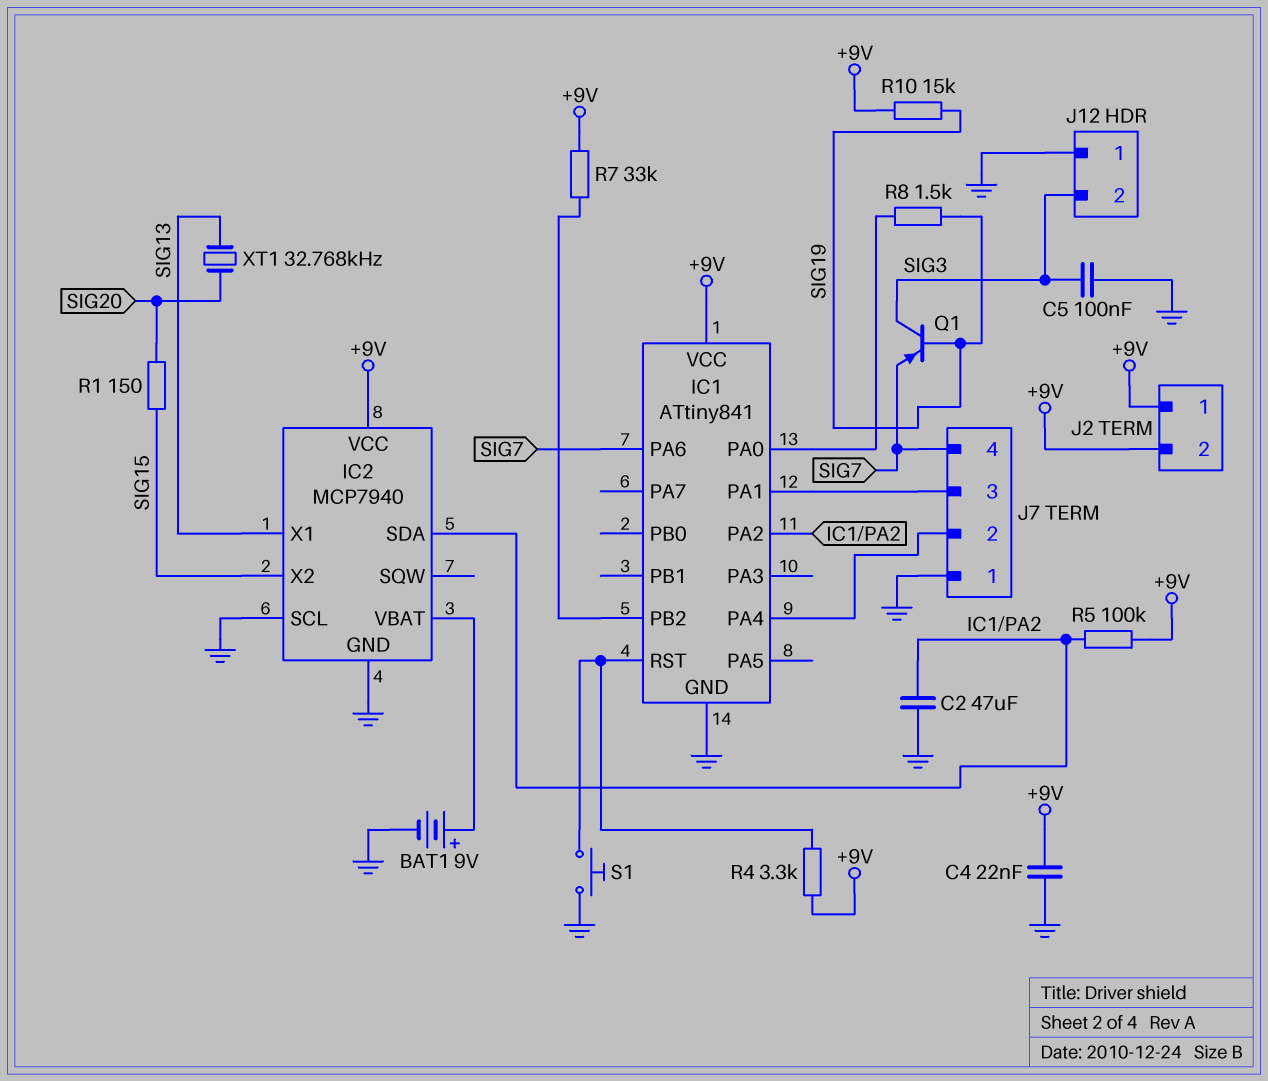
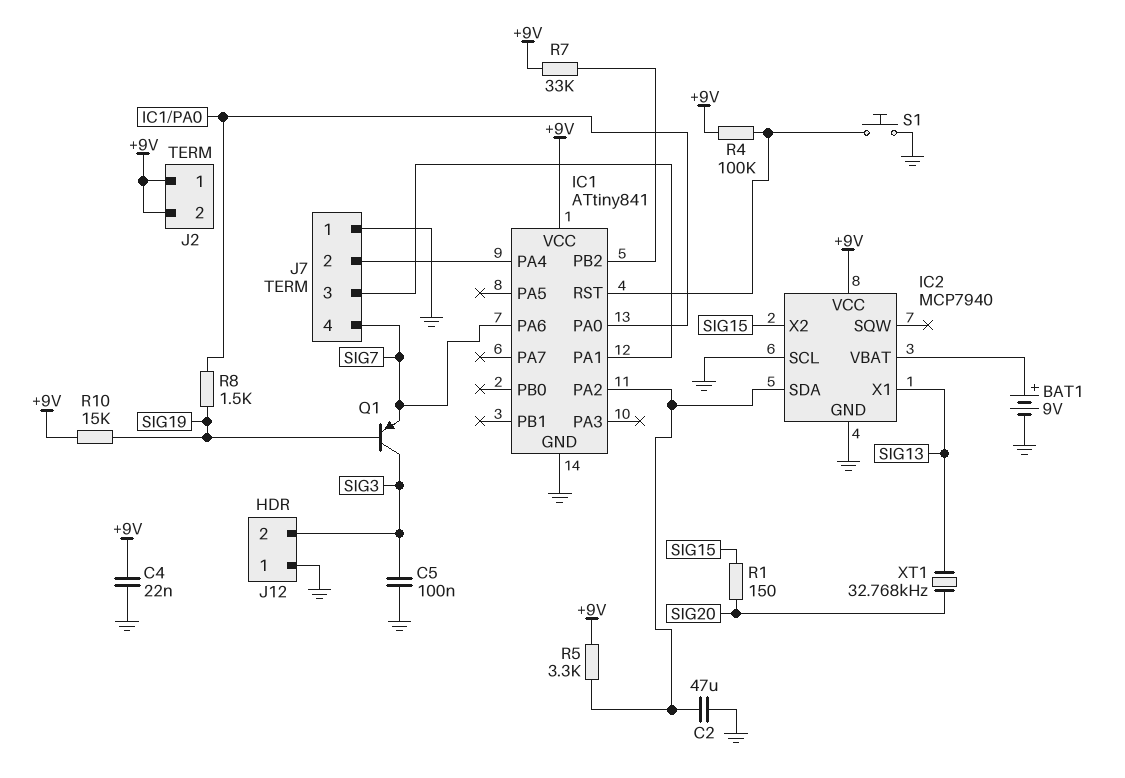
R4: 3.3k (+9V, IC1/RST) -> 100k (+9V, IC1/RST)
R5: 100k (+9V, IC1/PA2) -> 3.3k (+9V, IC1/PA2)

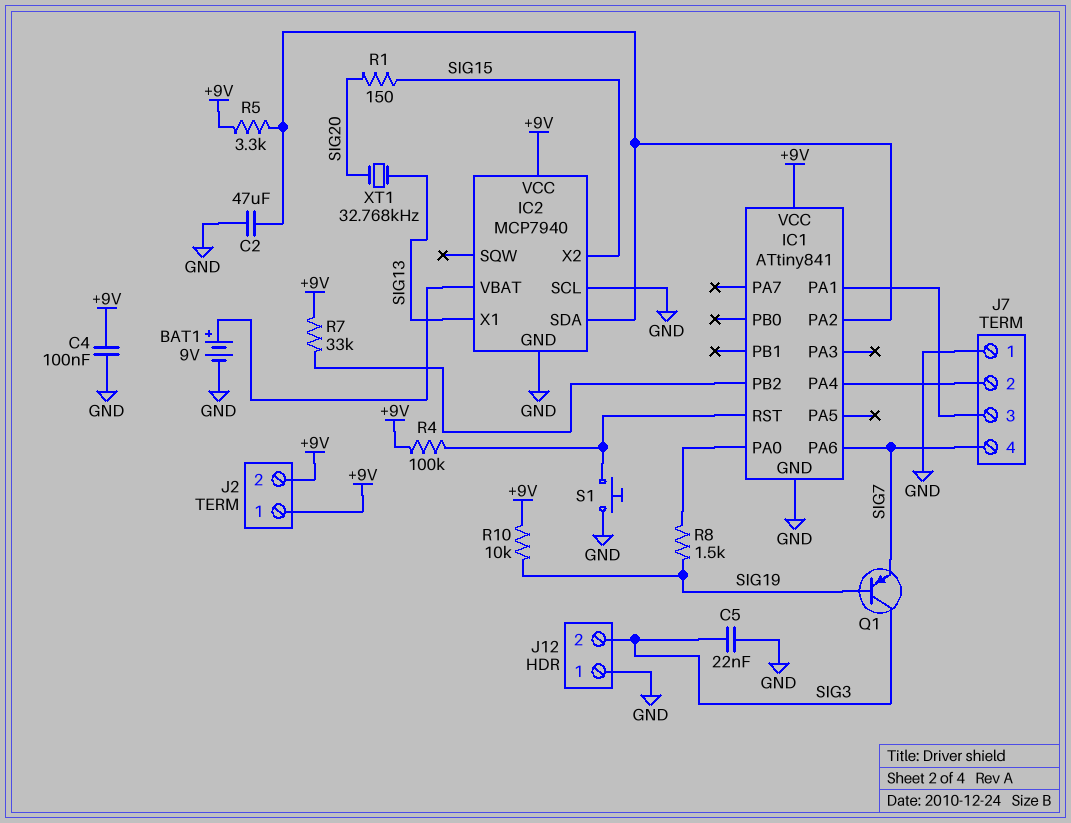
C4: 22nF (+9V, GND) -> 100nF (+9V, GND)
C5: 100nF (GND, SIG3) -> 22nF (GND, SIG3)
R10: 15k (+9V, SIG19) -> 10k (+9V, SIG19)

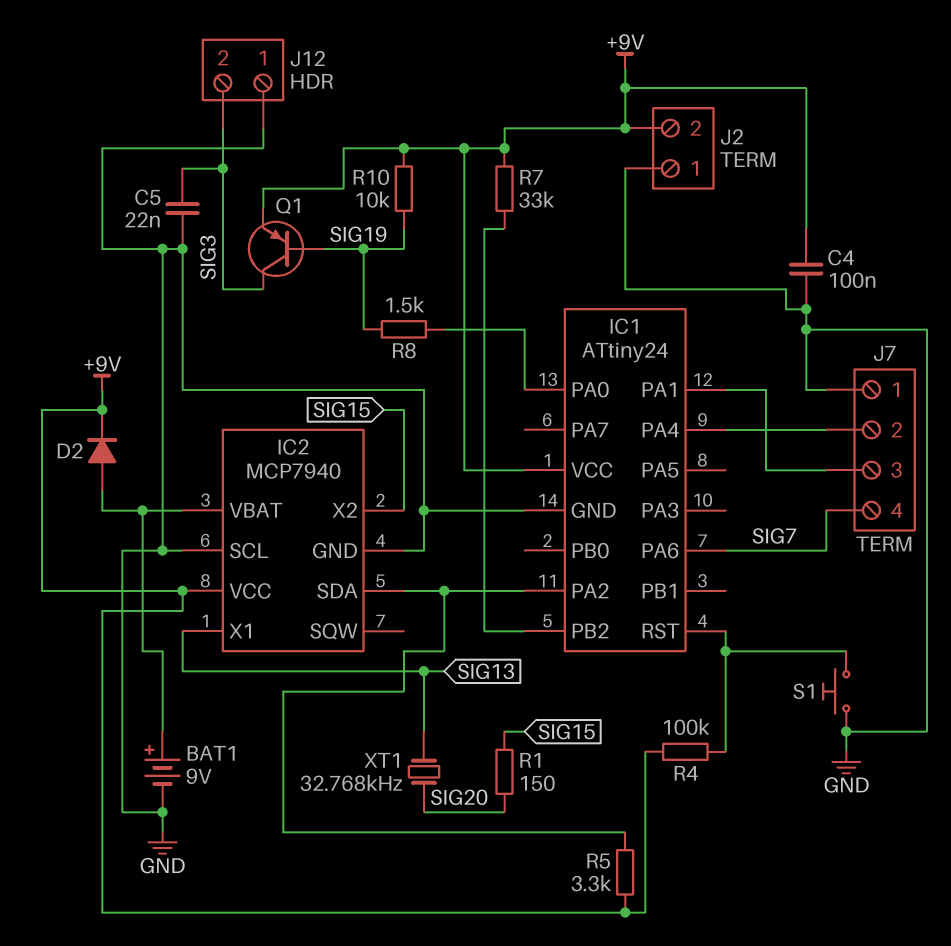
C2: 47uF (GND, IC1/PA2) -> none
D2: none -> diode (A IC2/VBAT, K +9V)
IC1: ATtiny841 -> ATtiny24
J2 pin 1: +9V -> GND
Q1: PNP (B SIG19, C SIG3, E SIG7) -> PNP (B SIG19, C SIG3, E +9V)

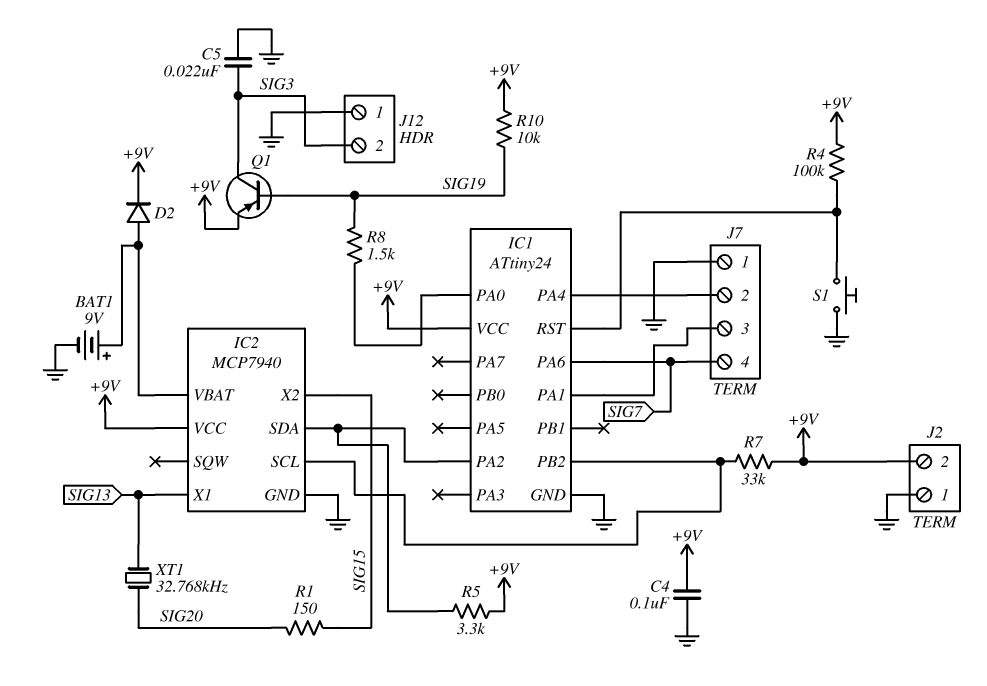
IC2 pin SCL: GND -> IC1/PB2

